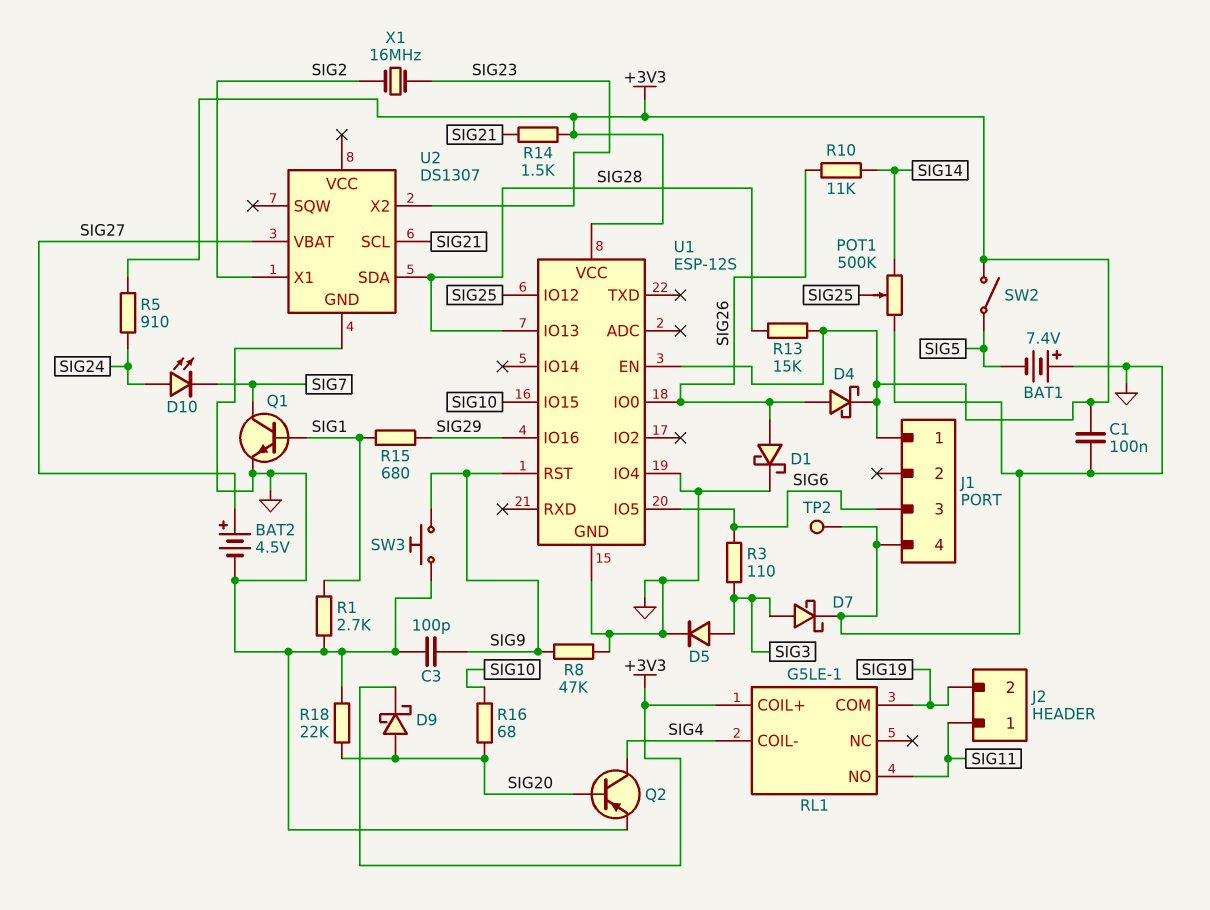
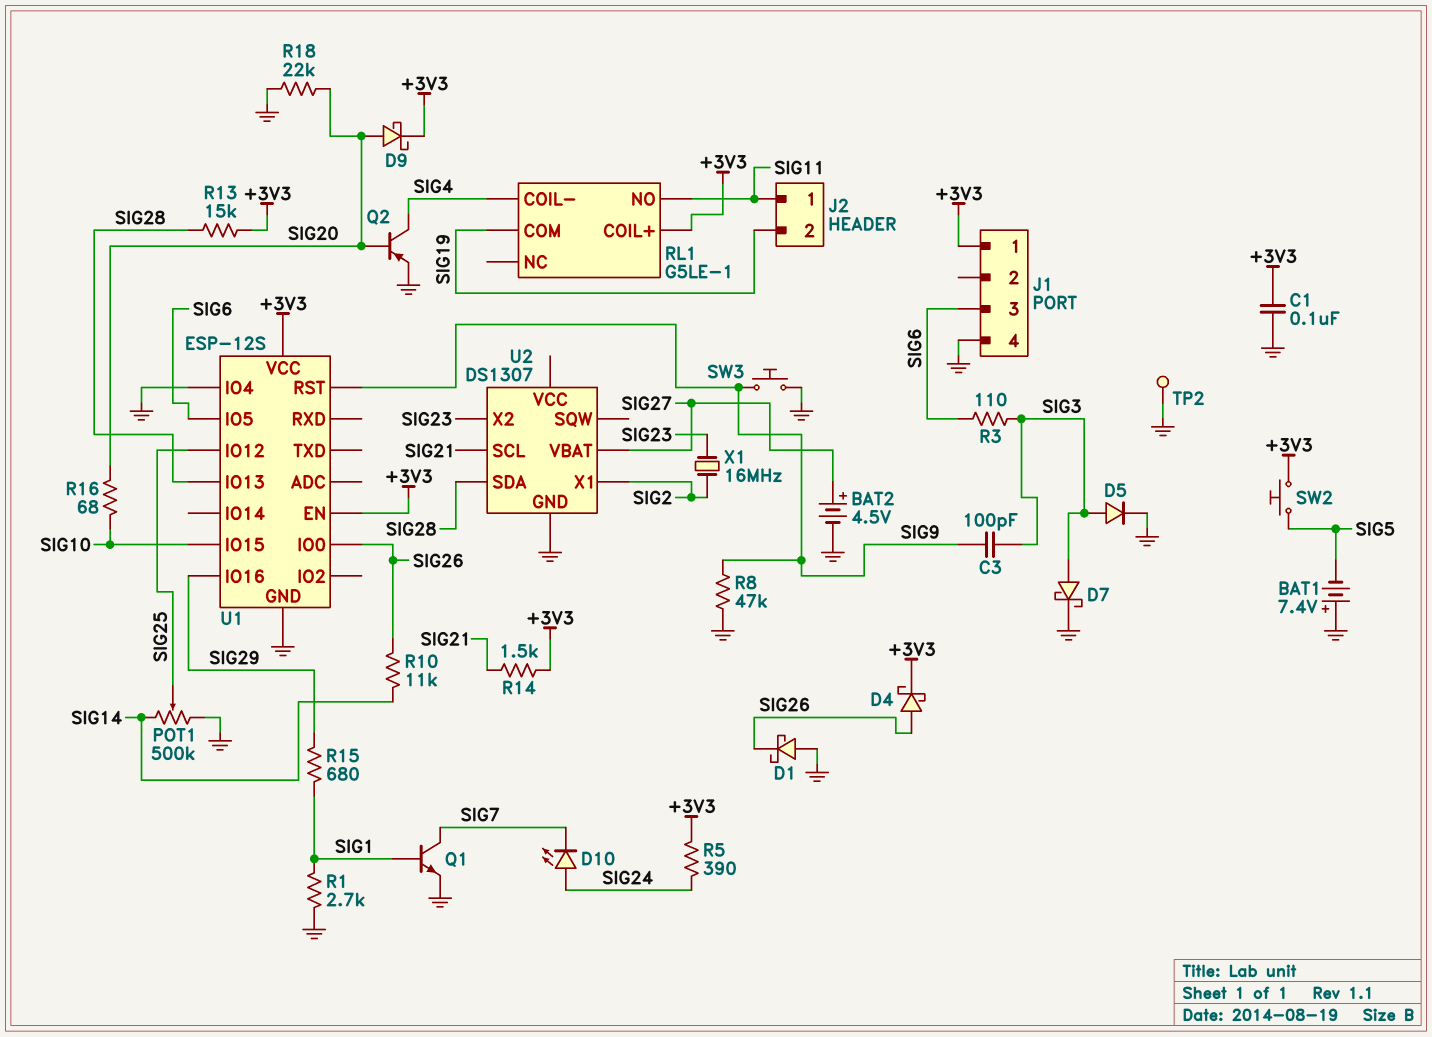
C3: 100pF (GND, SIG9) -> 100pF (SIG3, SIG9)
D1: schottky (A SIG26, K GND) -> schottky (A GND, K SIG26)
R5: 910 (+3V3, SIG24) -> 390 (+3V3, SIG24)
SW2: switch (+3V3, SIG5) -> button (+3V3, SIG5)

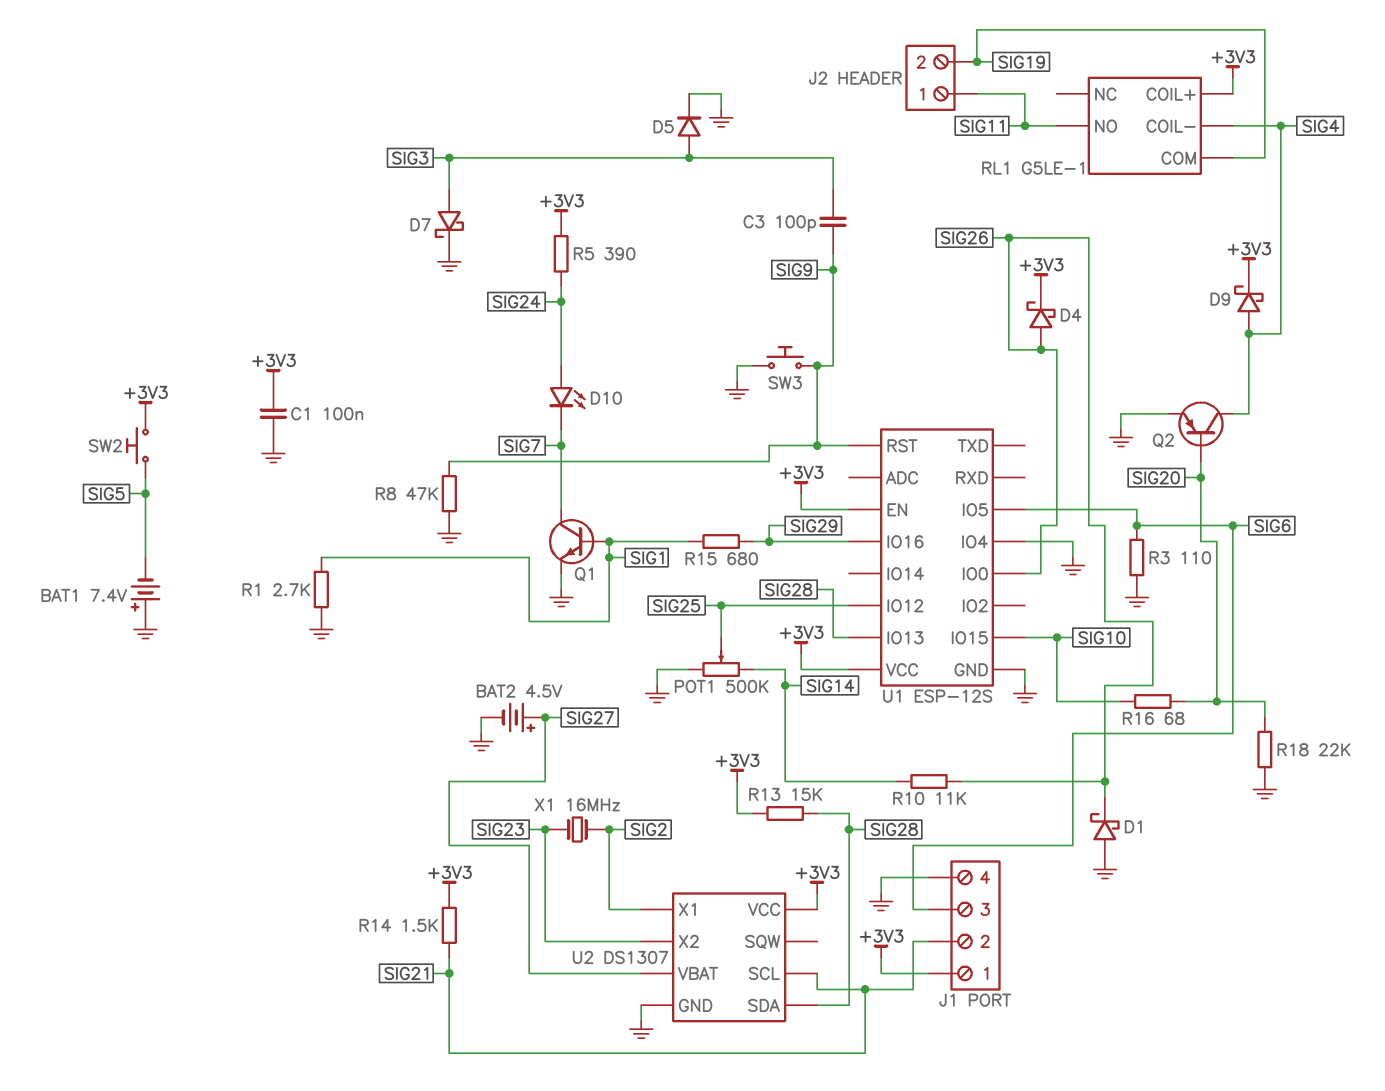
D9: schottky (A SIG20, K +3V3) -> schottky (A SIG4, K +3V3)
J1 pin 2: none -> SIG21
R3: 110 (SIG3, SIG6) -> 110 (GND, SIG6)
TP2: test point (GND) -> none
U2 pin VCC: none -> +3V3

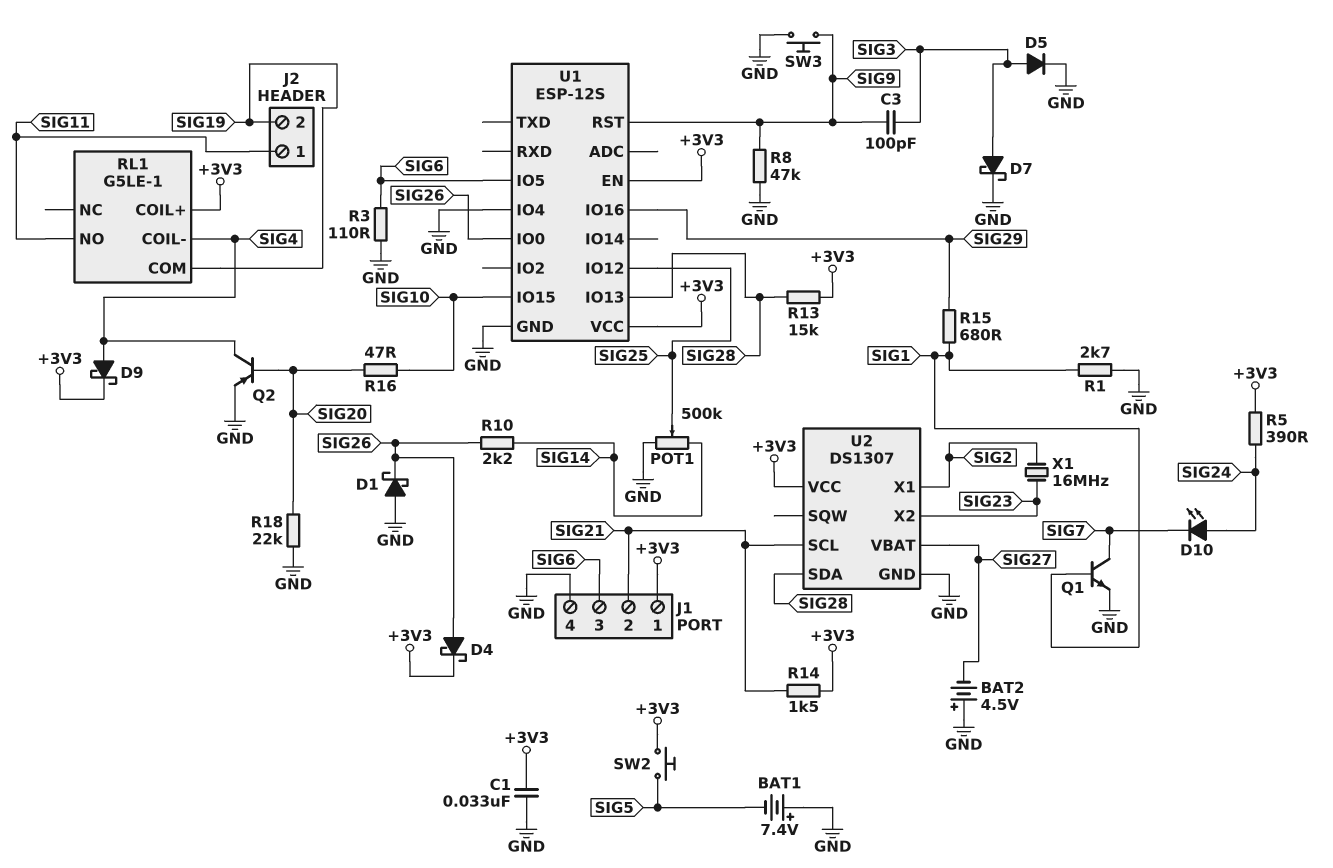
BAT2: 4.5V (plus SIG27, minus GND) -> 4.5V (plus GND, minus SIG27)
C1: 100nF (+3V3, GND) -> 33nF (+3V3, GND)
R10: 11k (SIG14, SIG26) -> 2.2k (SIG14, SIG26)
R16: 68 (SIG10, SIG20) -> 47 (SIG10, SIG20)

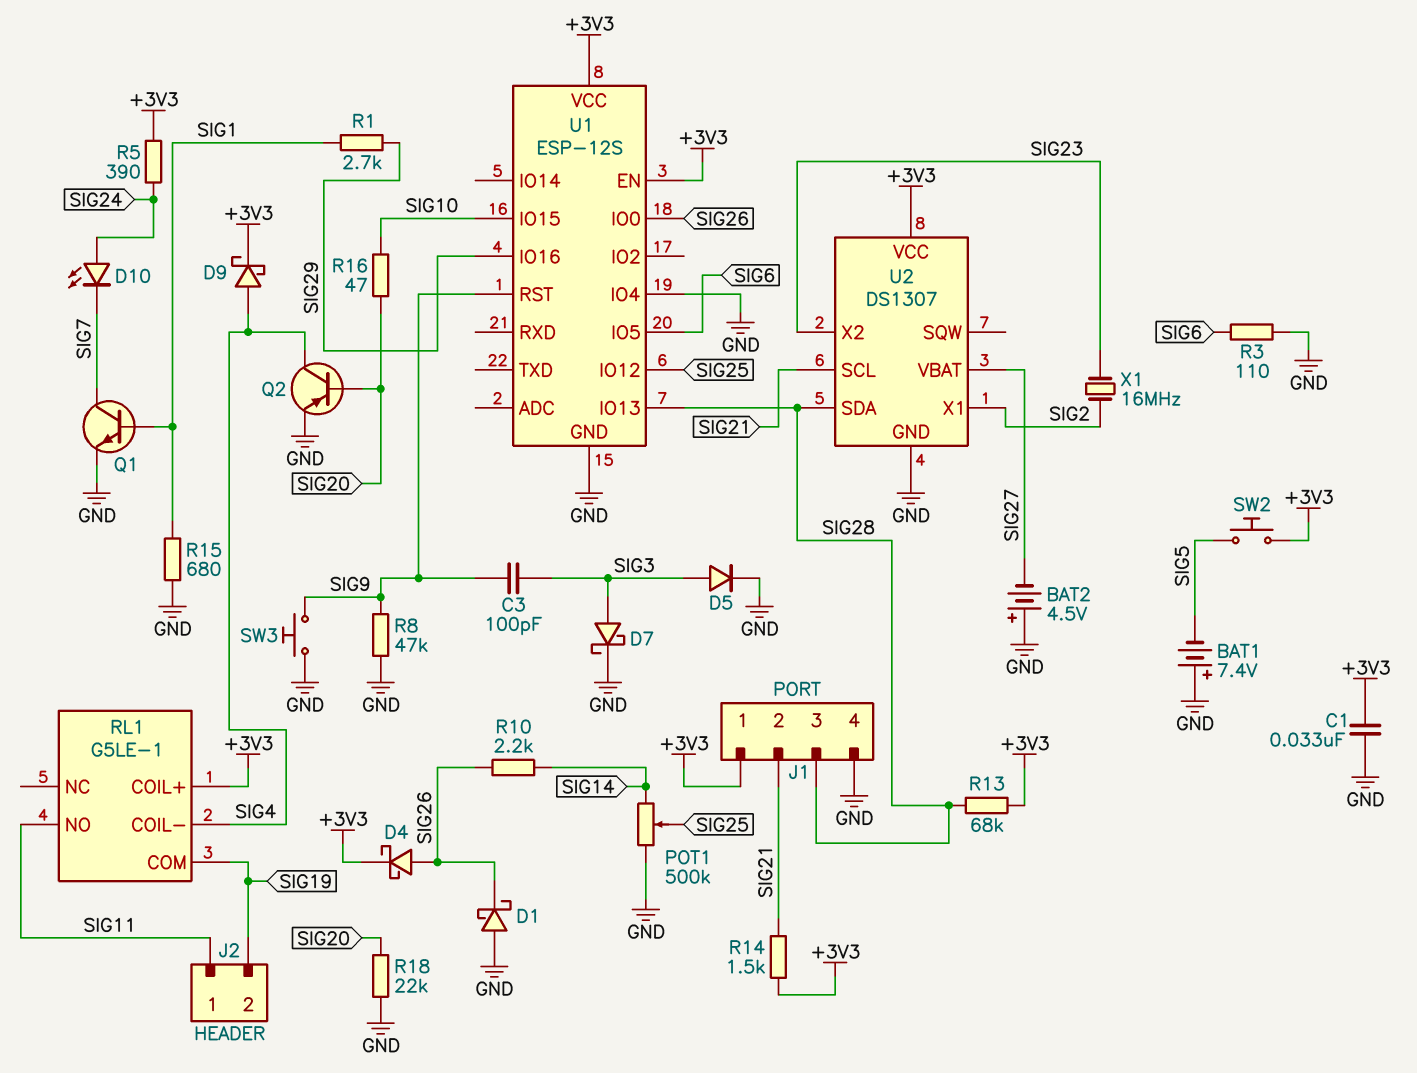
J1 pin 3: SIG6 -> SIG28
R1: 2.7k (GND, SIG1) -> 2.7k (SIG1, SIG29)
R13: 15k (+3V3, SIG28) -> 68k (+3V3, SIG28)
R15: 680 (SIG1, SIG29) -> 680 (GND, SIG1)

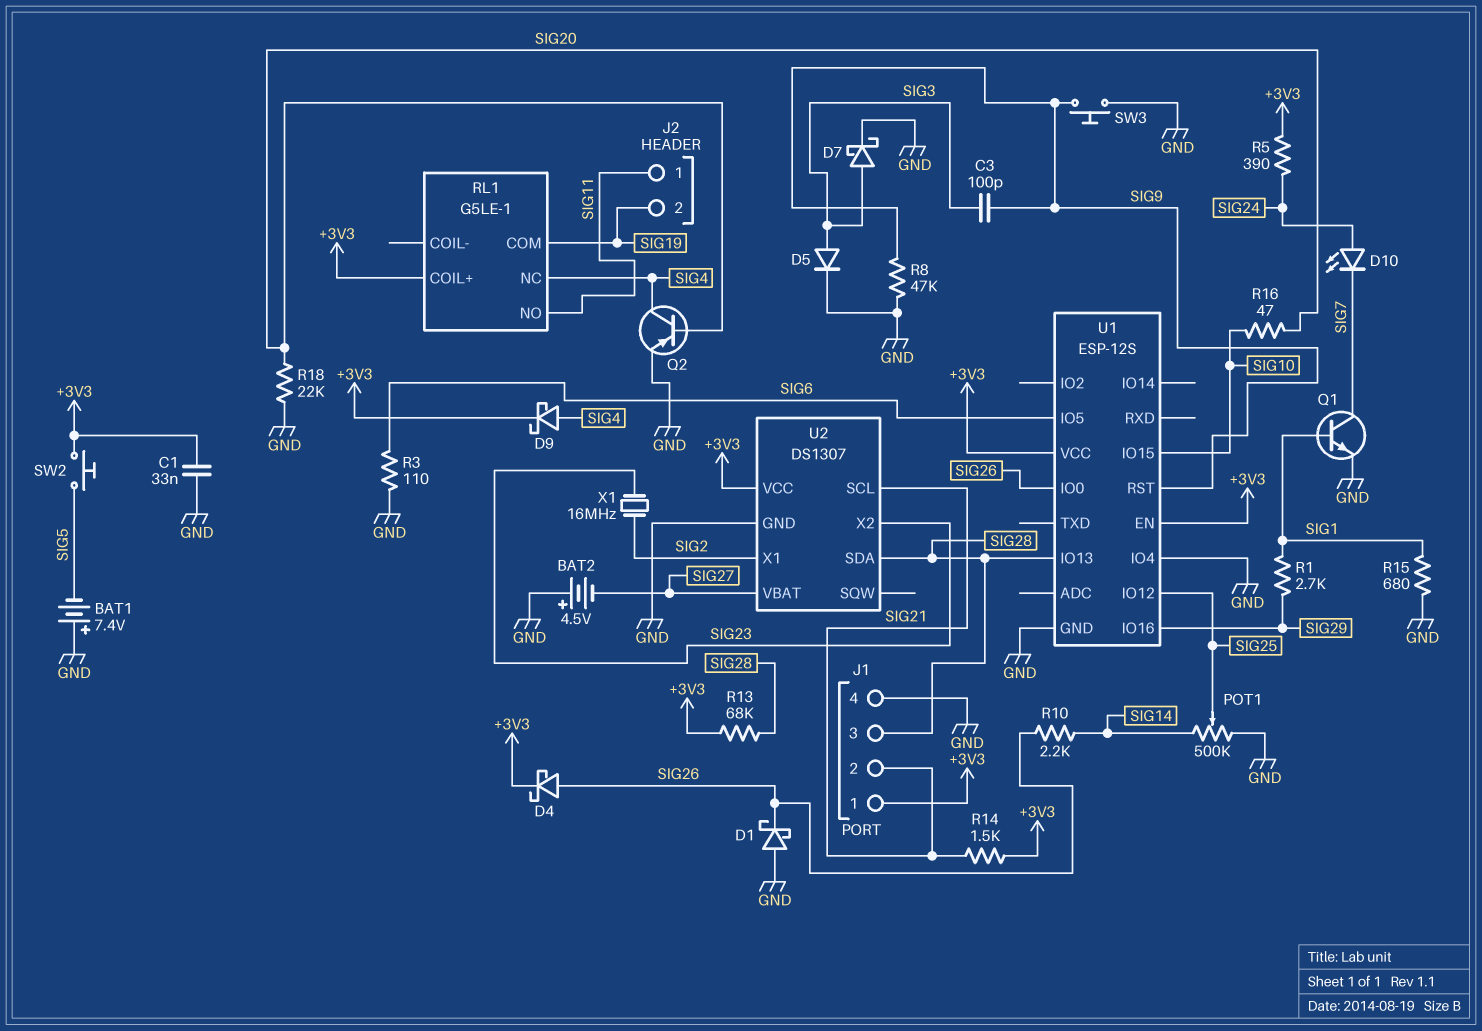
RL1 pin COIL-: SIG4 -> none
RL1 pin NC: none -> SIG4

